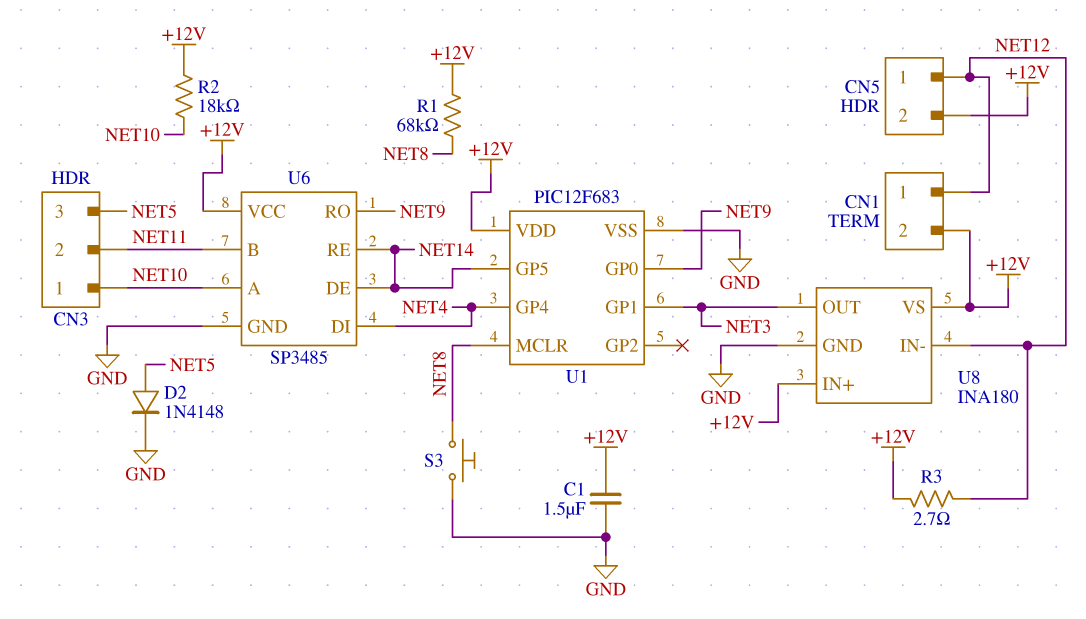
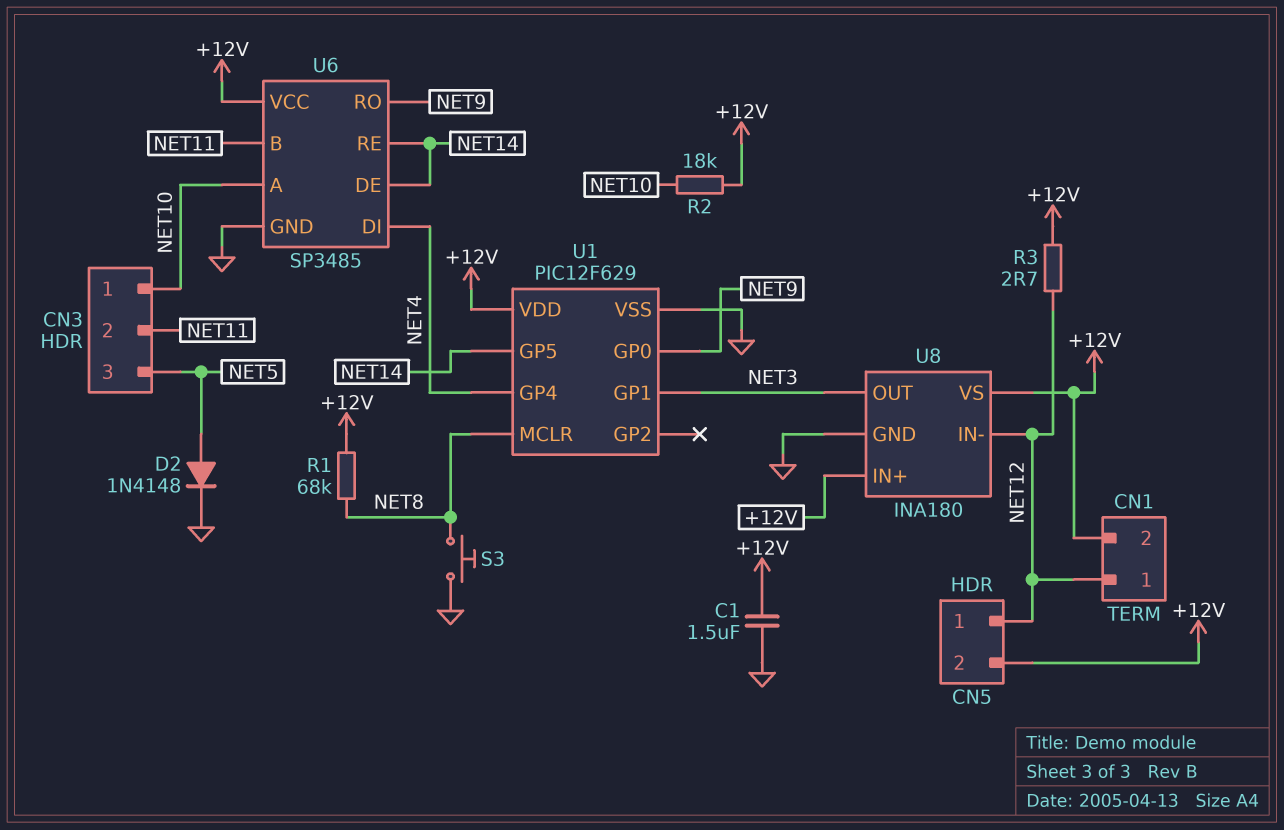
U1: PIC12F683 -> PIC12F629

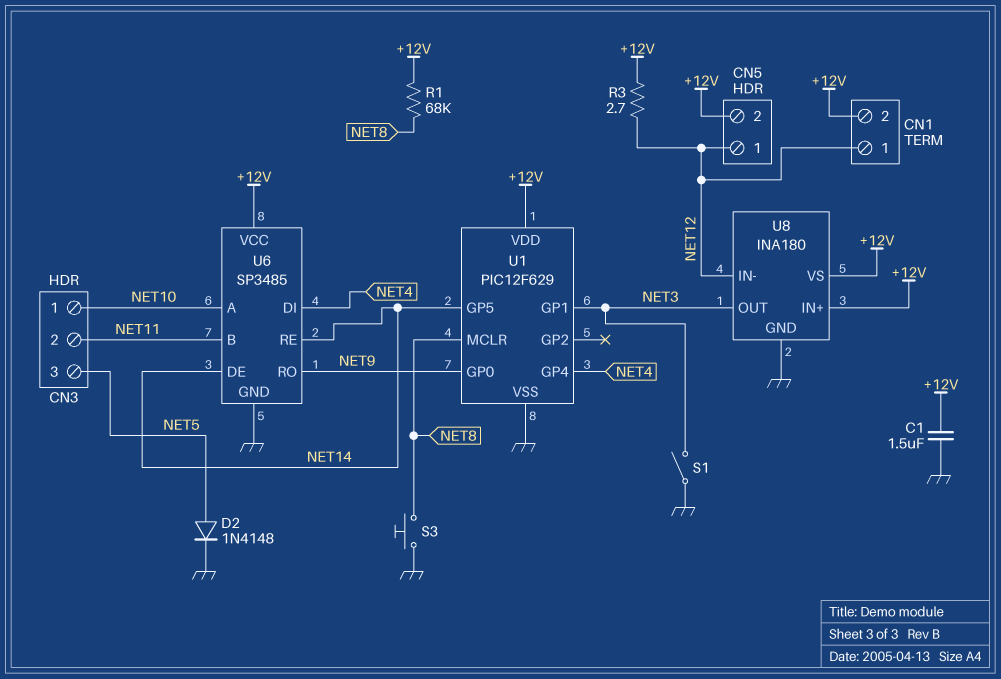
R2: 18k (+12V, NET10) -> none
S1: none -> switch (GND, NET3)

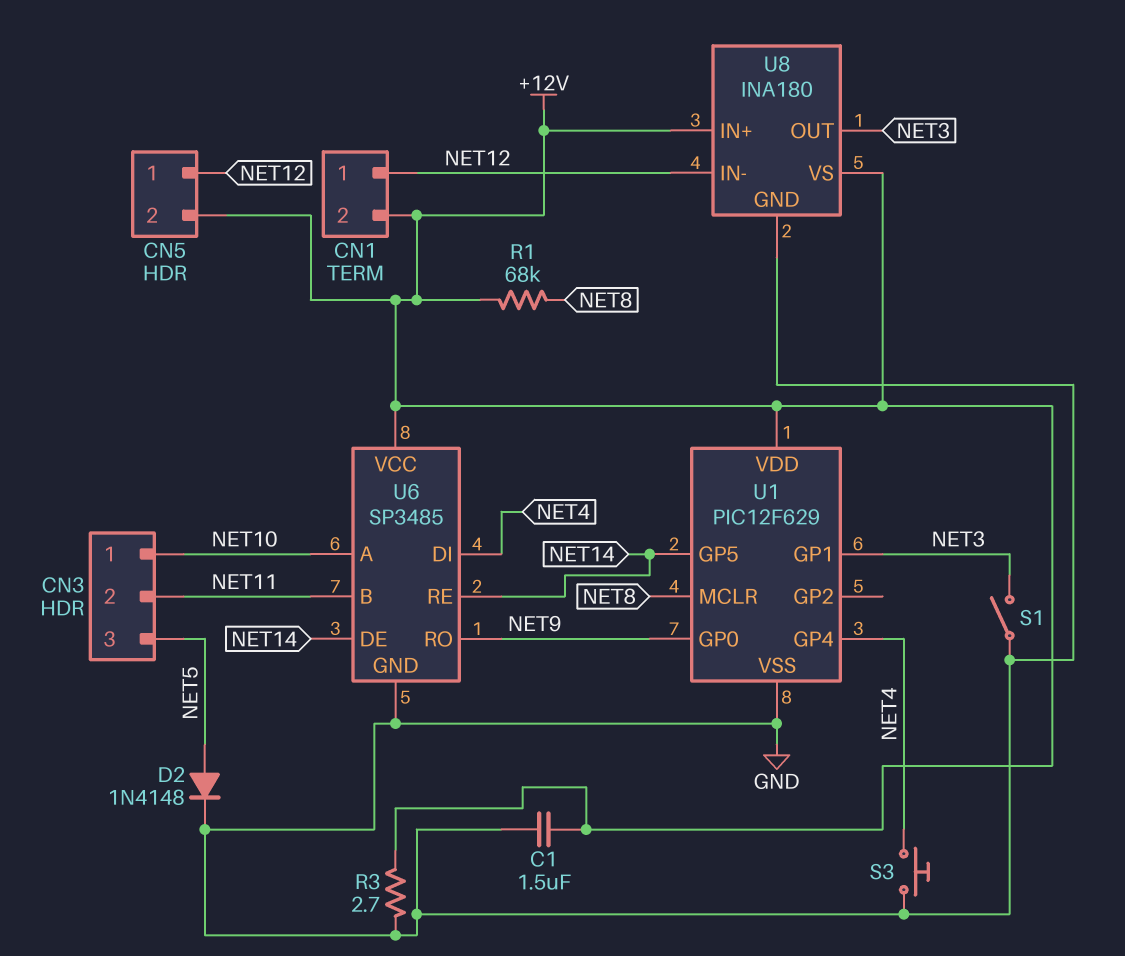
R3: 2.7 (+12V, NET12) -> 2.7 (+12V, GND)
S3: button (GND, NET8) -> button (GND, NET4)

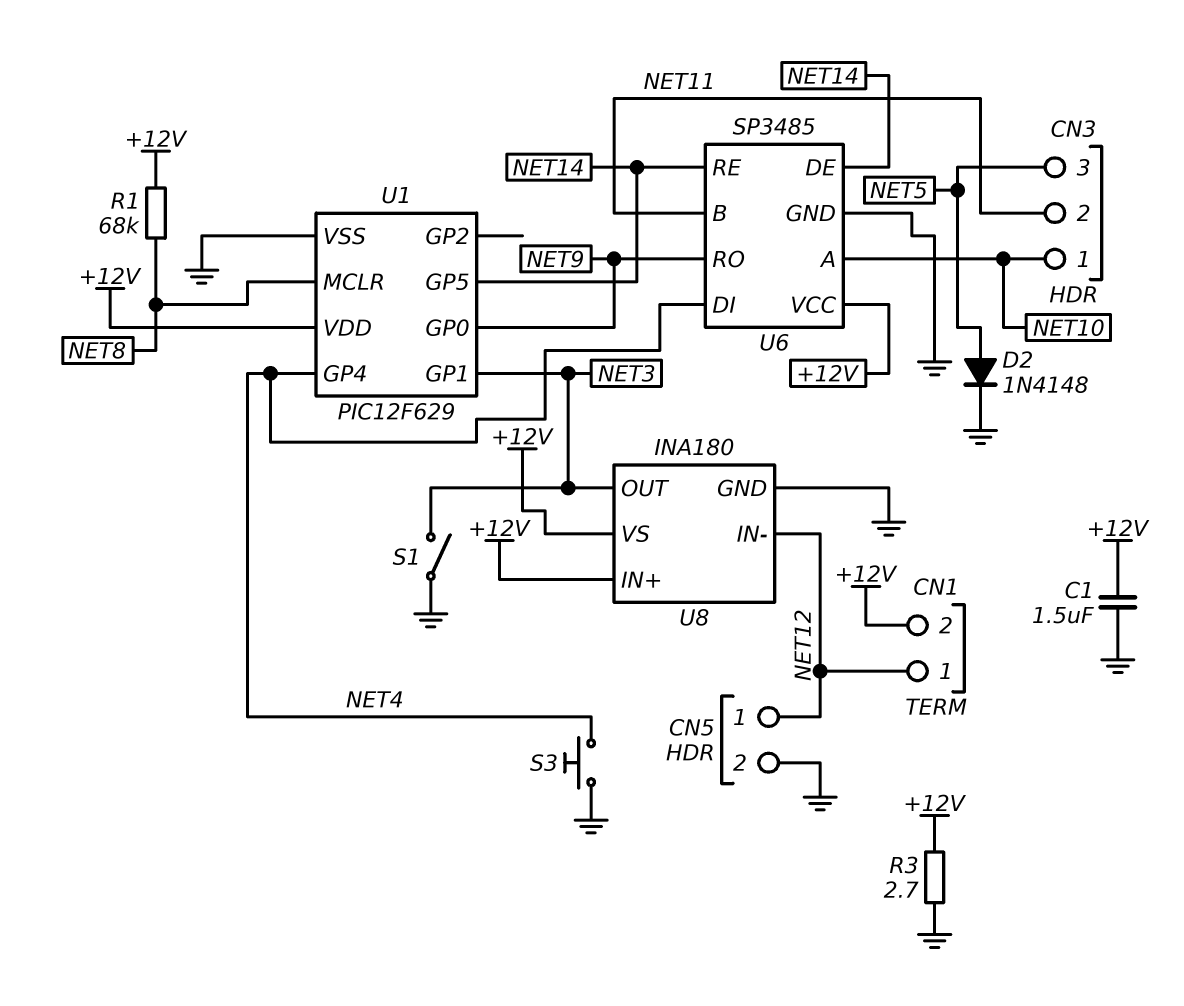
CN5 pin 2: +12V -> GND

